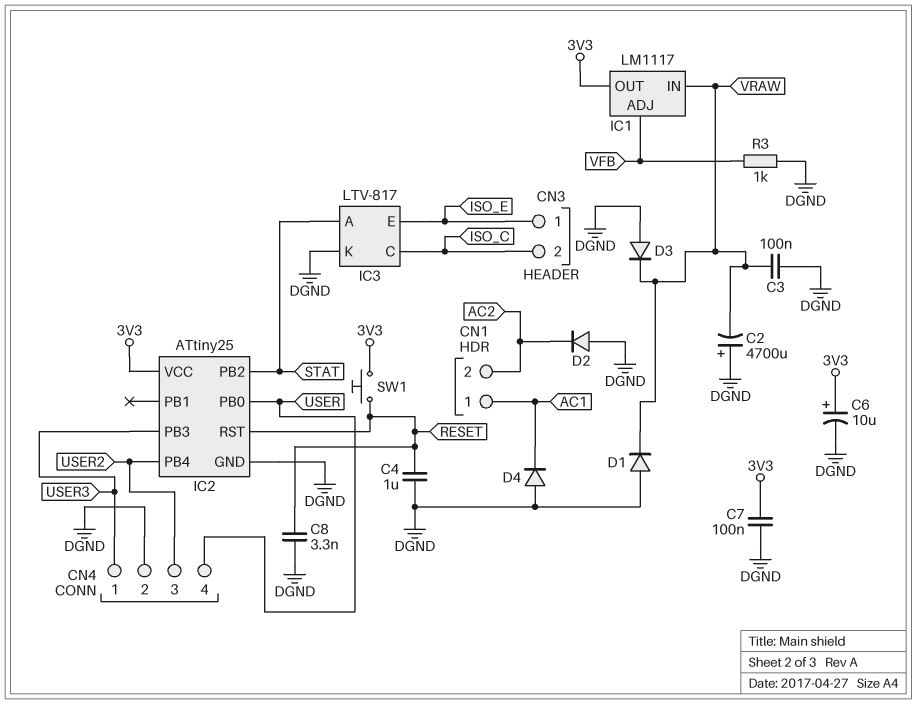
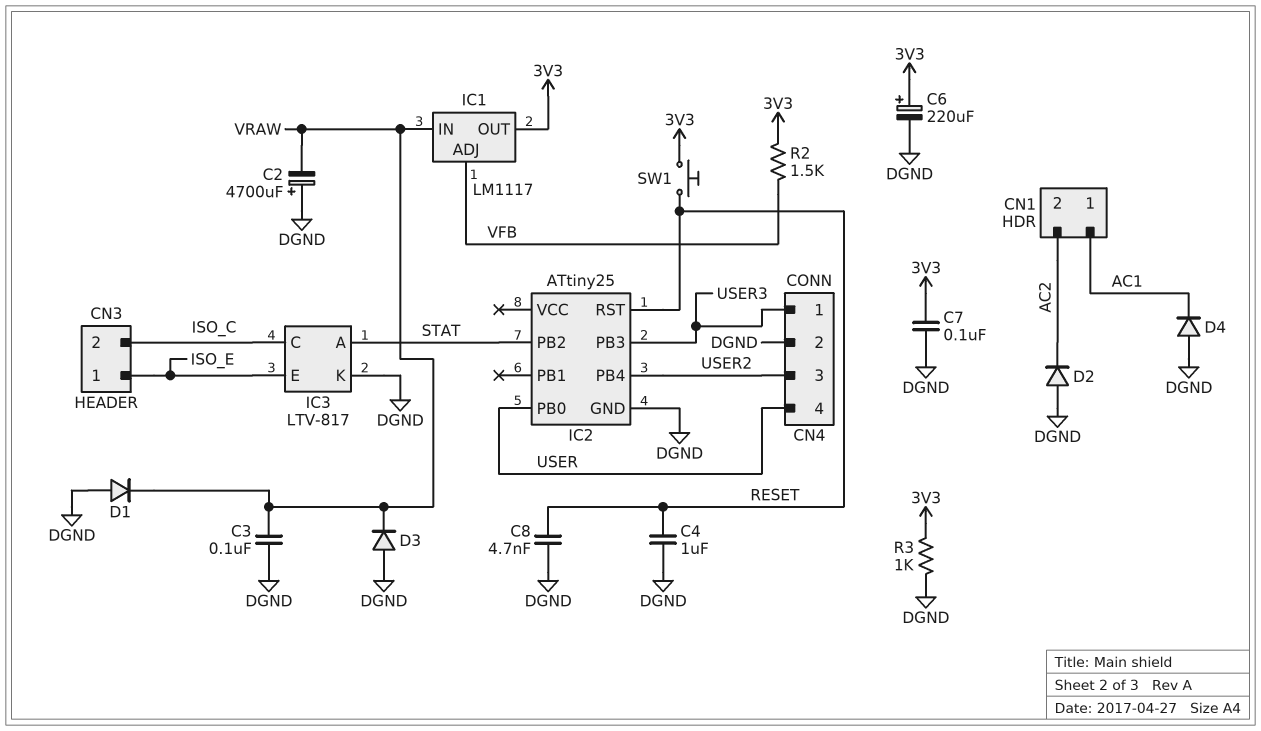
C6: 10uF (plus 3V3, minus DGND) -> 220uF (plus 3V3, minus DGND)
C8: 3.3nF (DGND, RESET) -> 4.7nF (DGND, RESET)
IC2 pin VCC: 3V3 -> none
R2: none -> 1.5k (3V3, VFB)
R3: 1k (DGND, VFB) -> 1k (3V3, DGND)

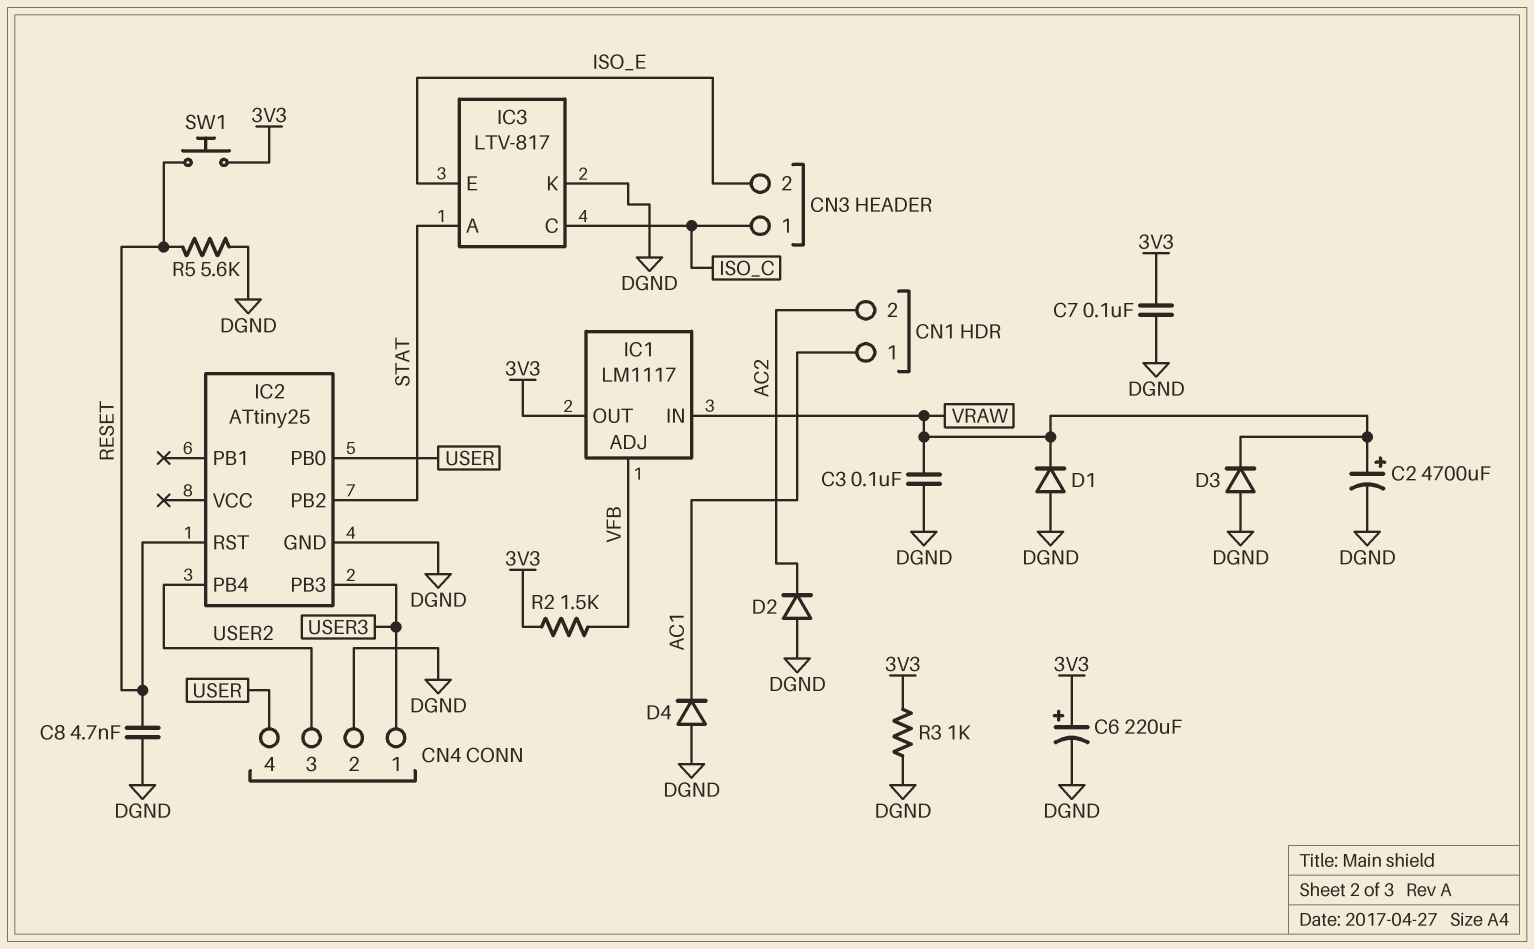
C2: 4700uF (plus DGND, minus VRAW) -> 4700uF (plus VRAW, minus DGND)
C4: 1uF (DGND, RESET) -> none
CN3 pin 1: ISO_E -> ISO_C
CN3 pin 2: ISO_C -> ISO_E
R5: none -> 5.6k (DGND, RESET)

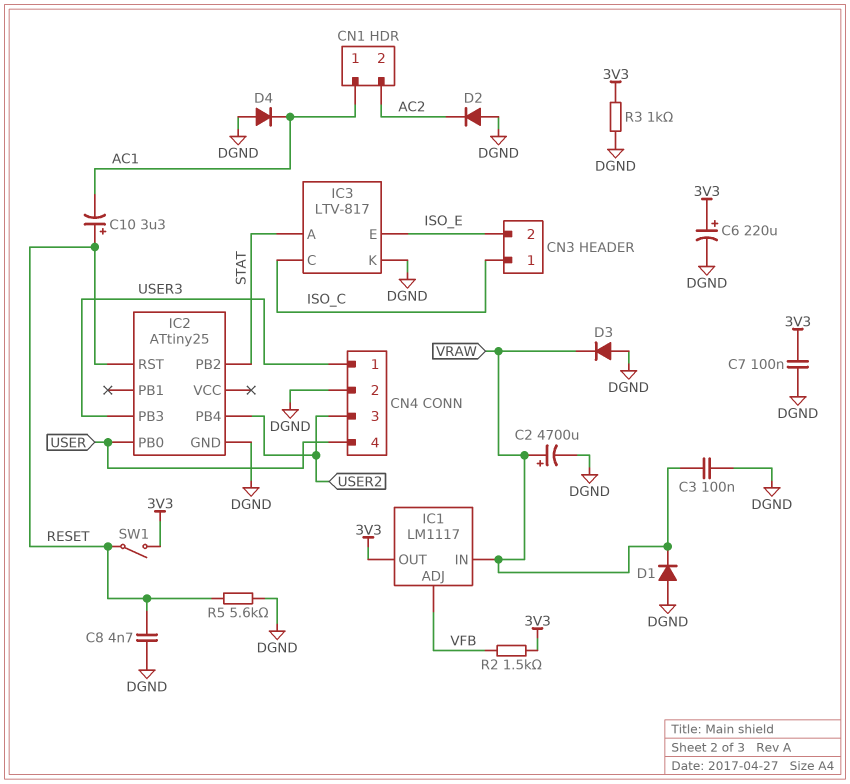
C10: none -> 3.3uF (plus RESET, minus AC1)
SW1: button (3V3, RESET) -> switch (3V3, RESET)

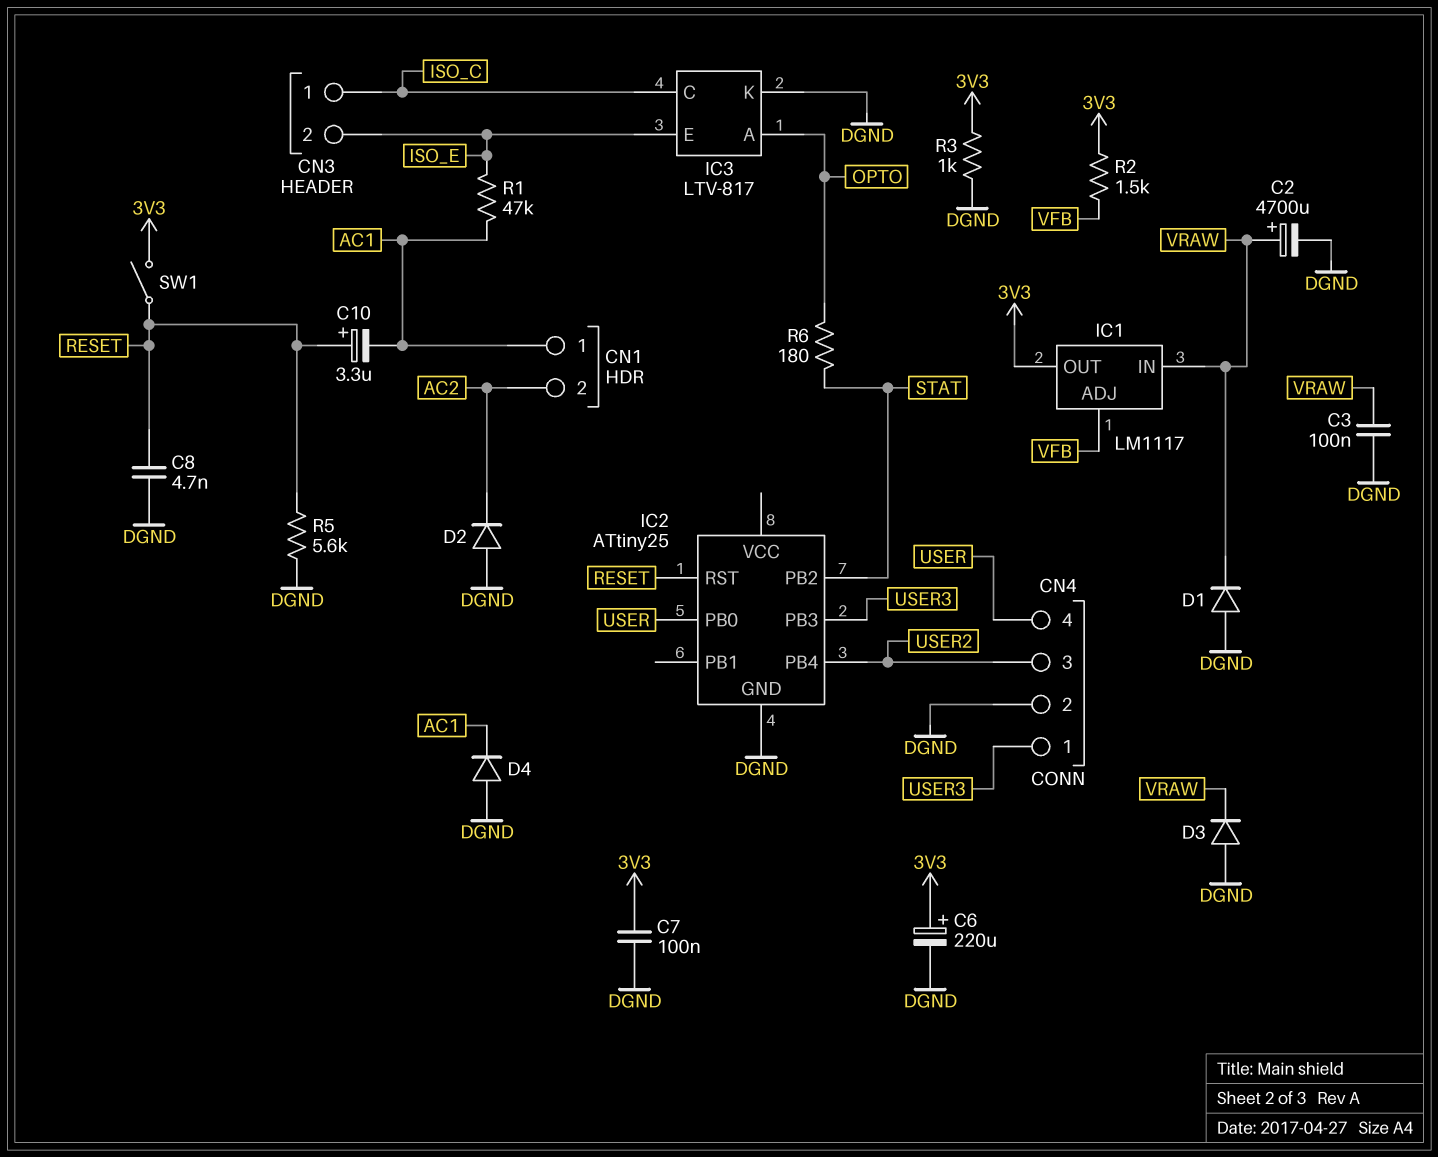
IC3 pin A: STAT -> OPTO
R1: none -> 47k (AC1, ISO_E)
R6: none -> 180 (OPTO, STAT)

